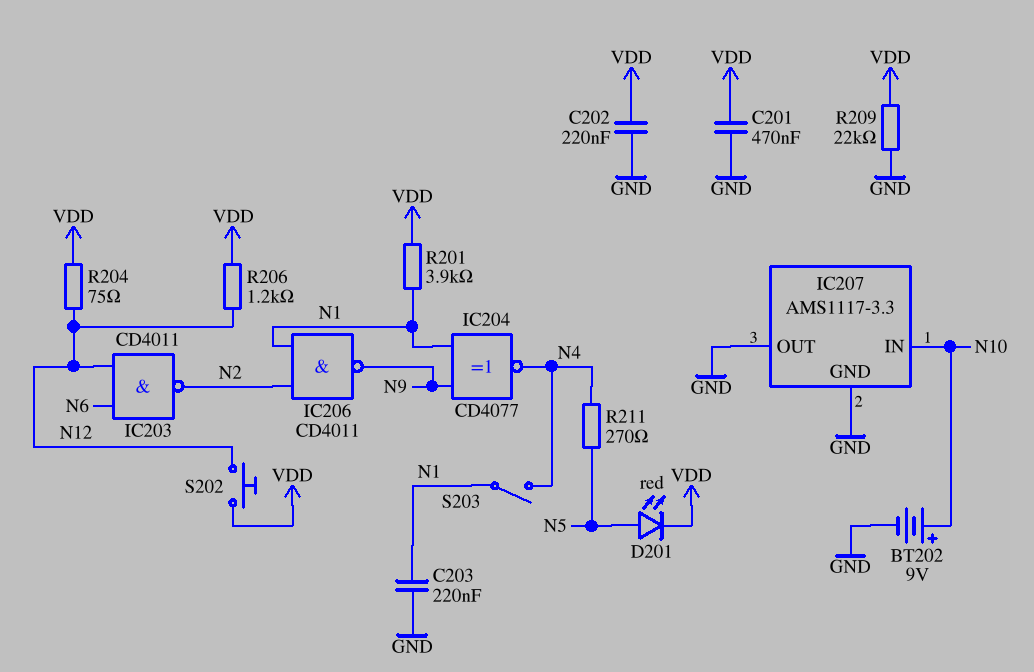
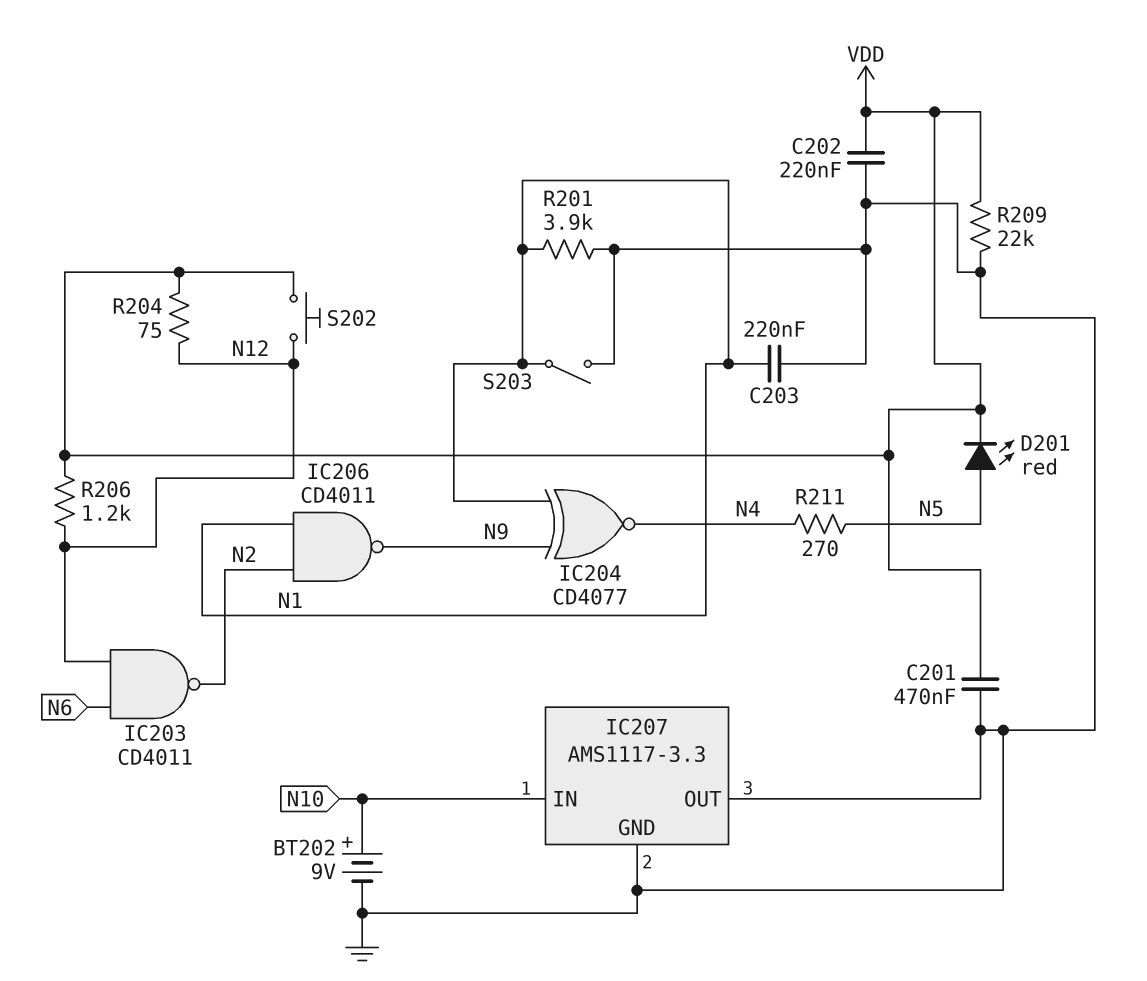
R201: 3.9k (N1, VDD) -> 3.9k (GND, N1)
S203: switch (N1, N4) -> switch (GND, N1)

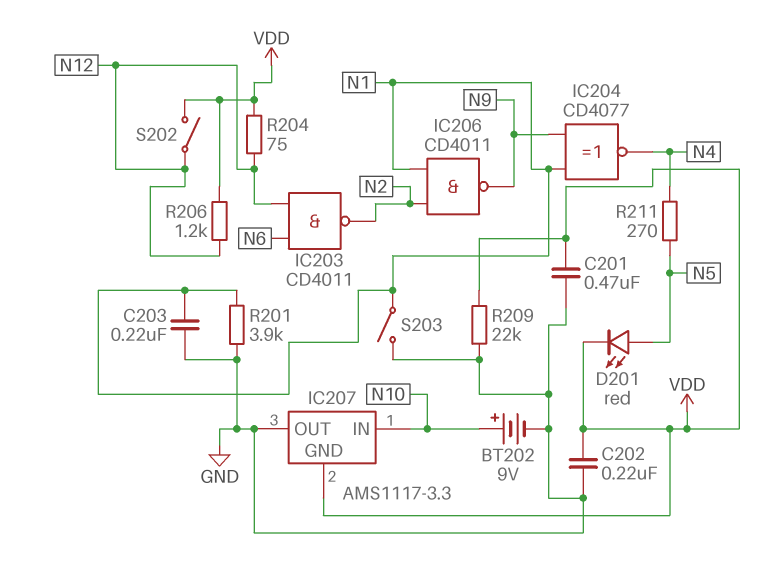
IC207 pin GND: GND -> VDD
S202: button (N12, VDD) -> switch (N12, VDD)

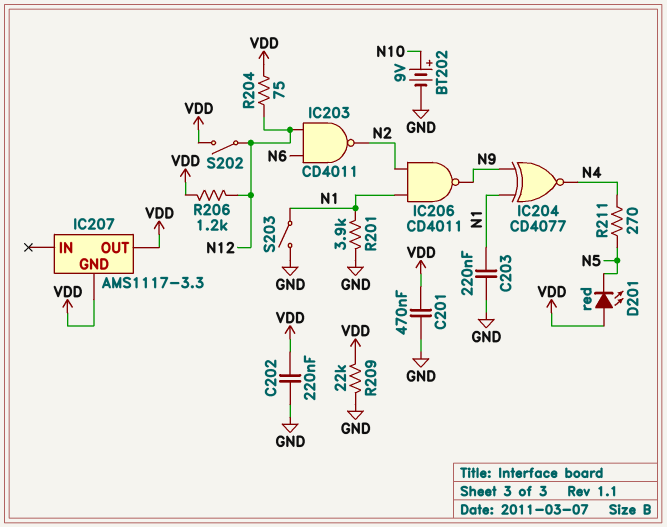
D201: LED red (A N5, K VDD) -> LED red (A VDD, K N5)
IC207 pin IN: N10 -> none
IC207 pin OUT: GND -> VDD

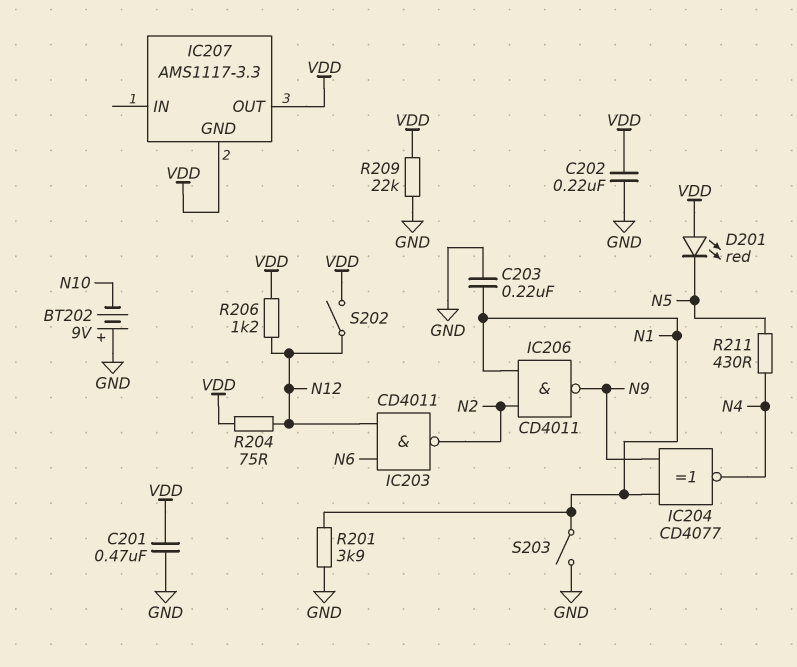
BT202: 9V (plus N10, minus GND) -> 9V (plus GND, minus N10)
R211: 270 (N4, N5) -> 430 (N4, N5)

